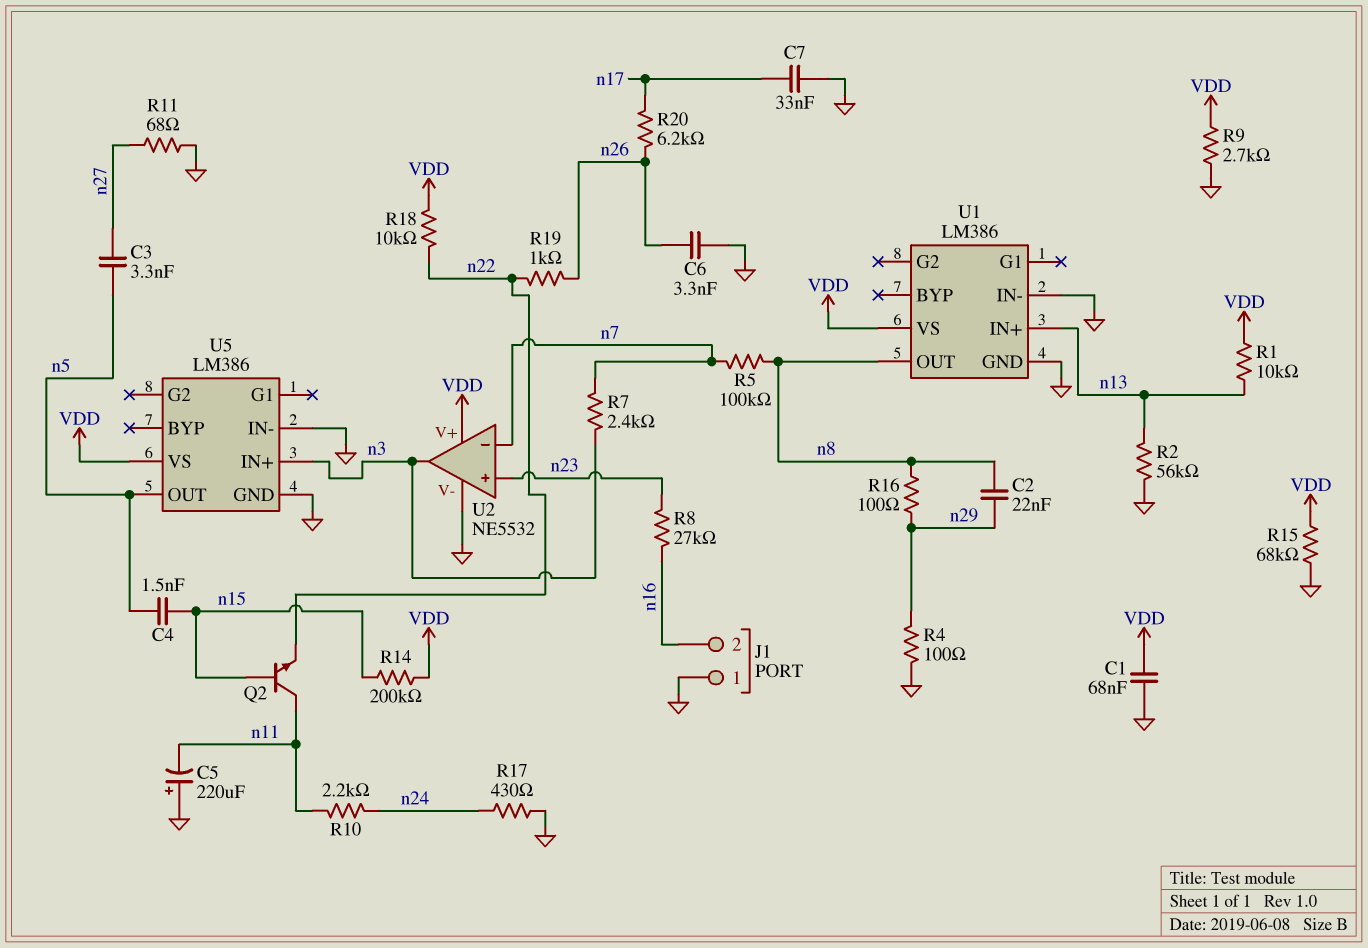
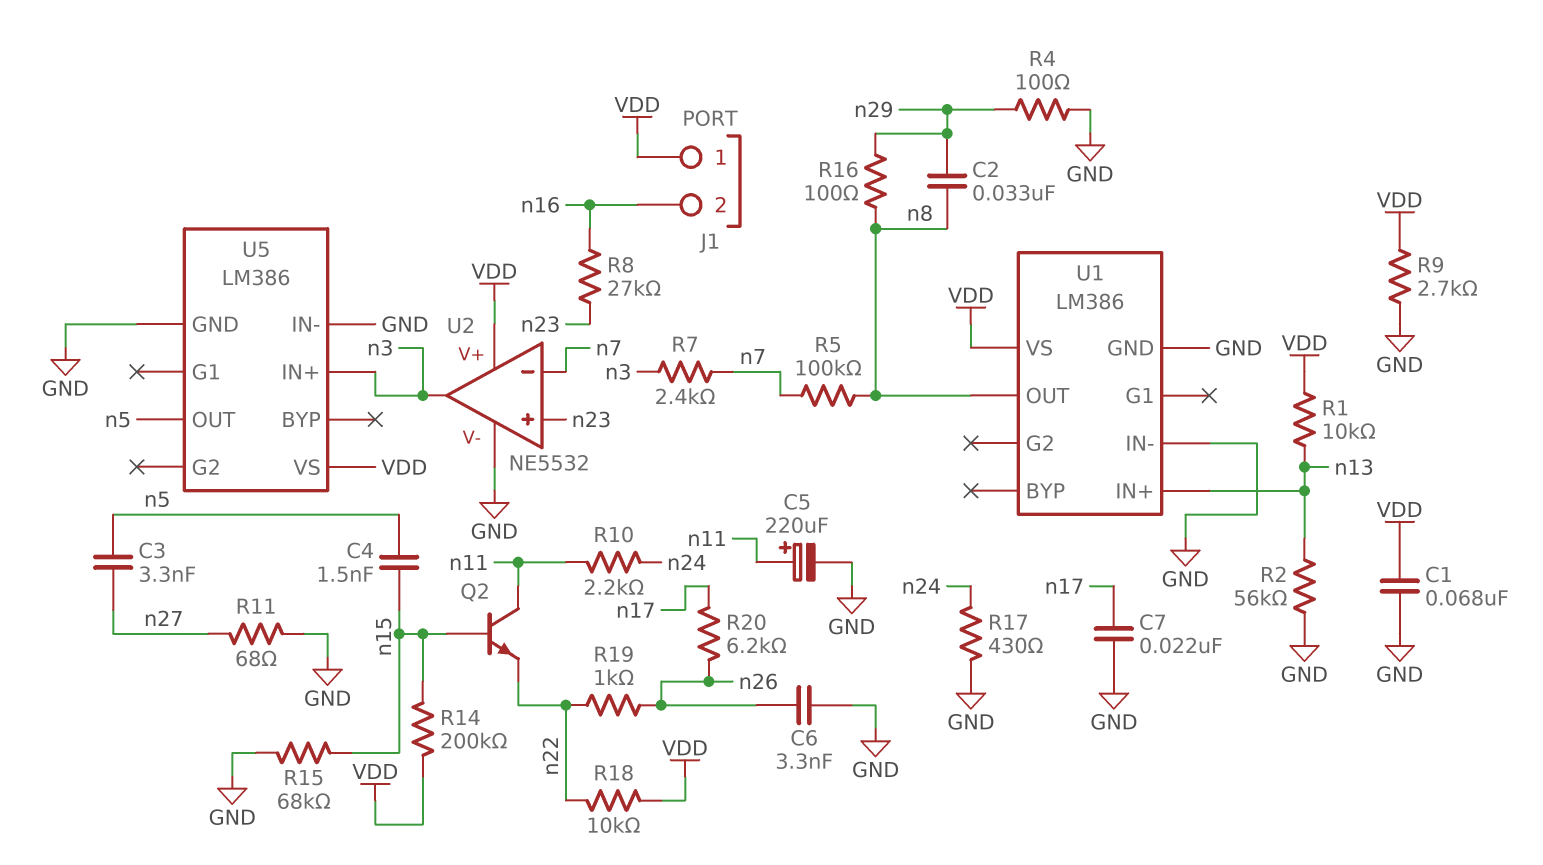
C2: 22nF (n8, n29) -> 33nF (n8, n29)
C5: 220uF (plus GND, minus n11) -> 220uF (plus n11, minus GND)
C7: 33nF (GND, n17) -> 22nF (GND, n17)
J1 pin 1: GND -> VDD
R15: 68k (GND, VDD) -> 68k (GND, n15)

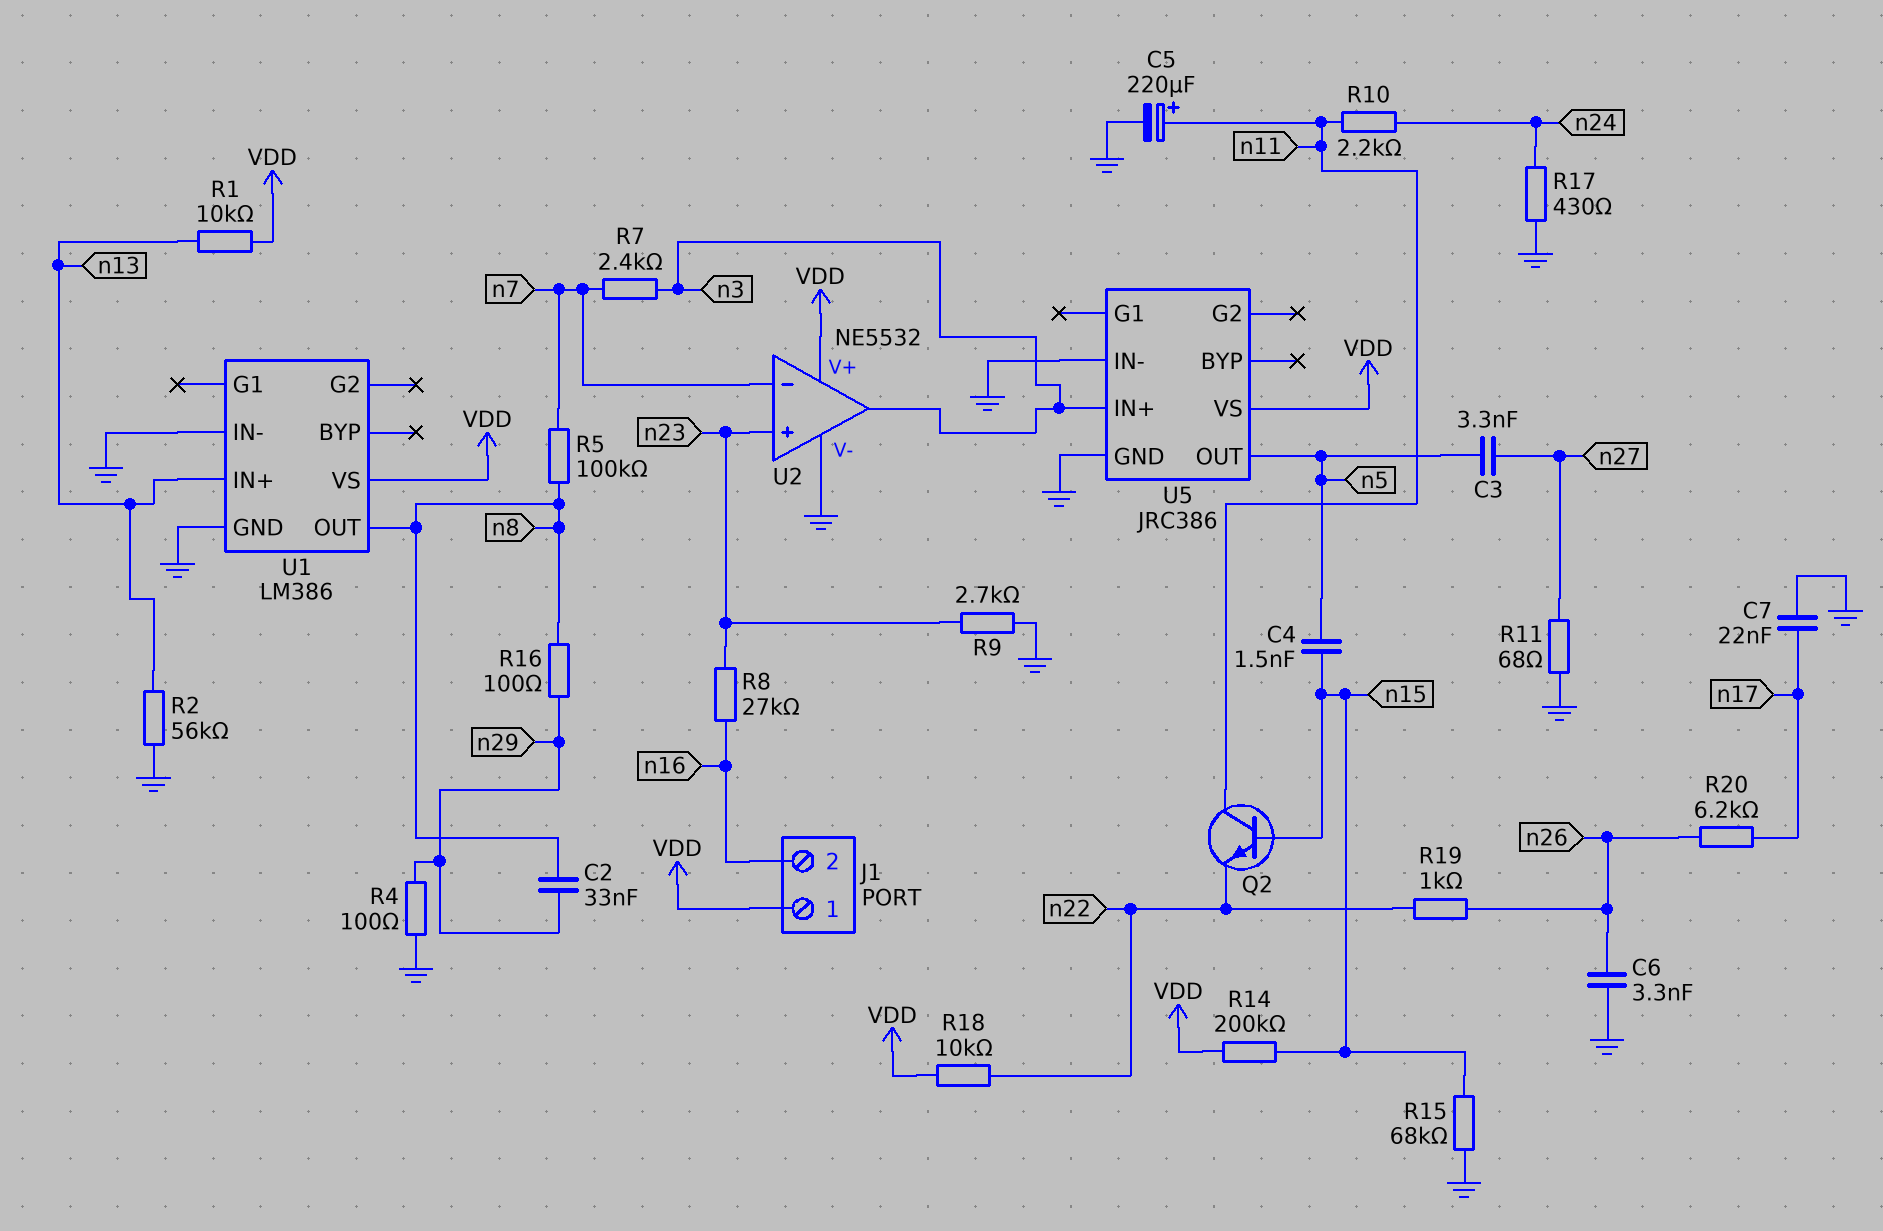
C1: 68nF (GND, VDD) -> none
R9: 2.7k (GND, VDD) -> 2.7k (GND, n23)
U5: LM386 -> JRC386

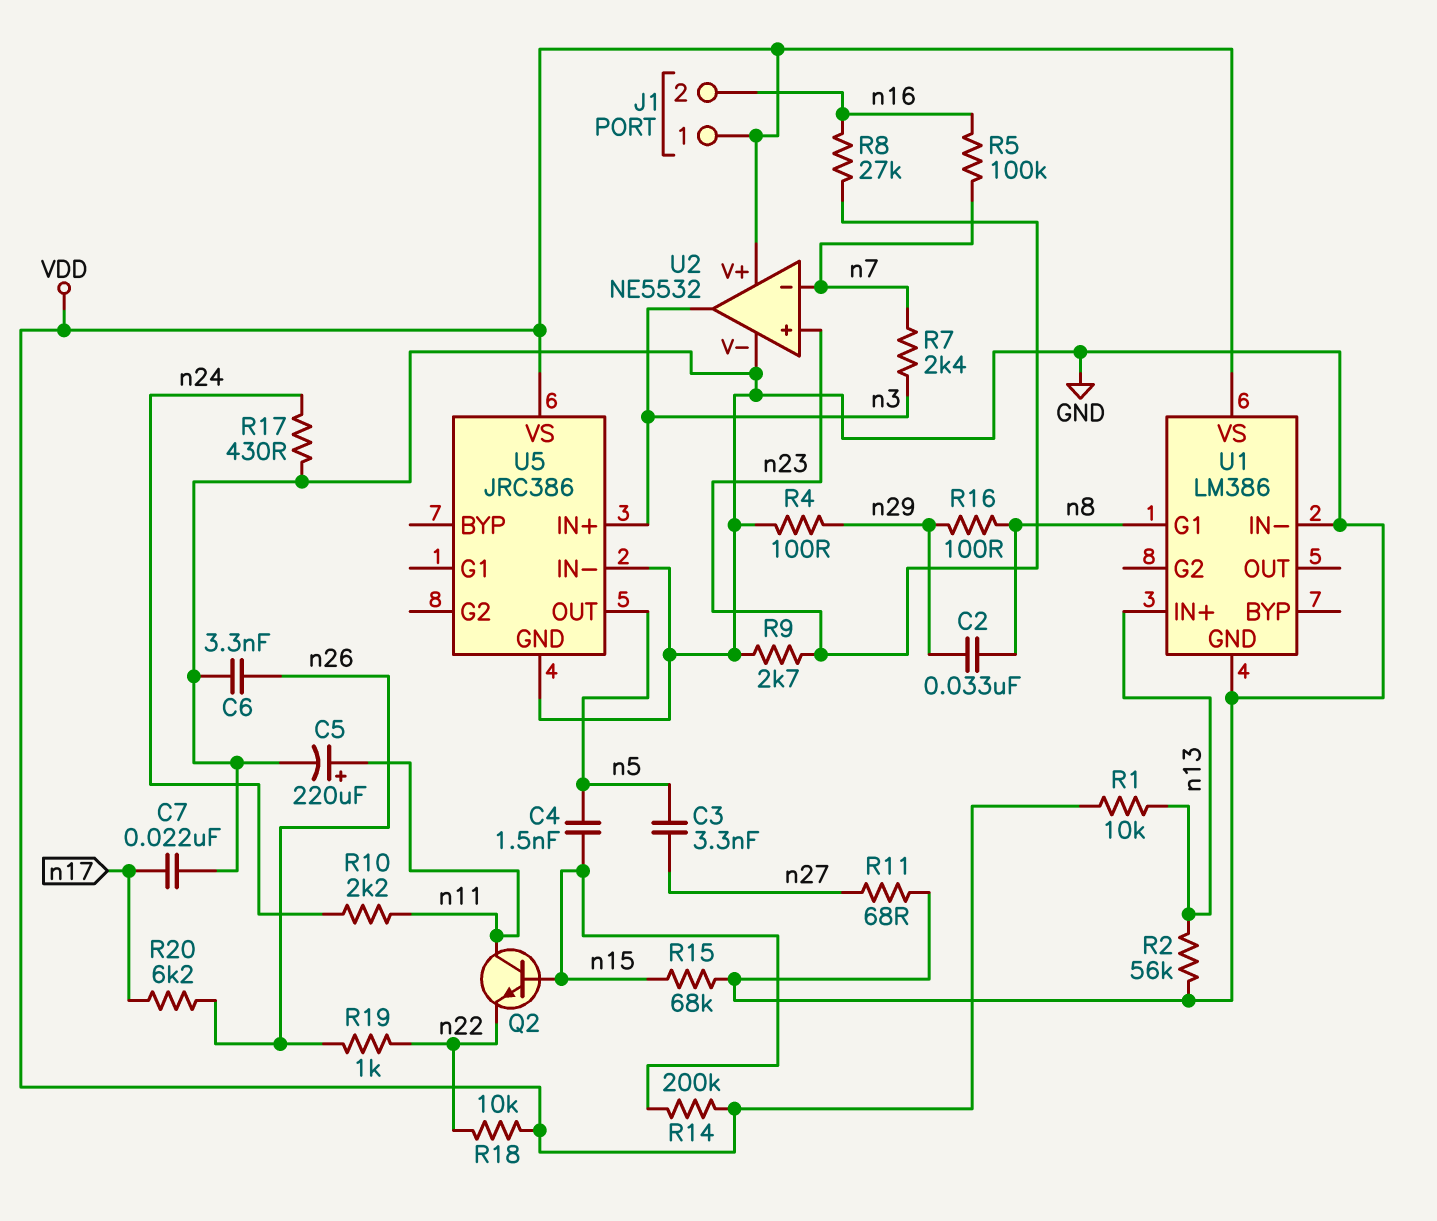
R5: 100k (n7, n8) -> 100k (n7, n16)
U1 pin G1: none -> n8
U1 pin OUT: n8 -> none

